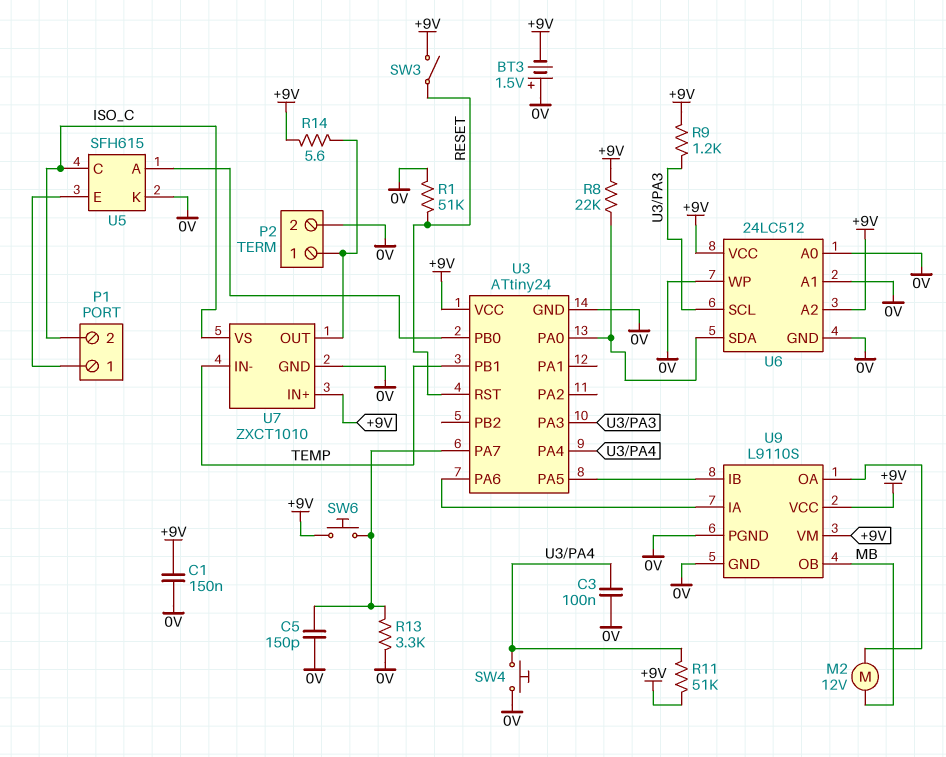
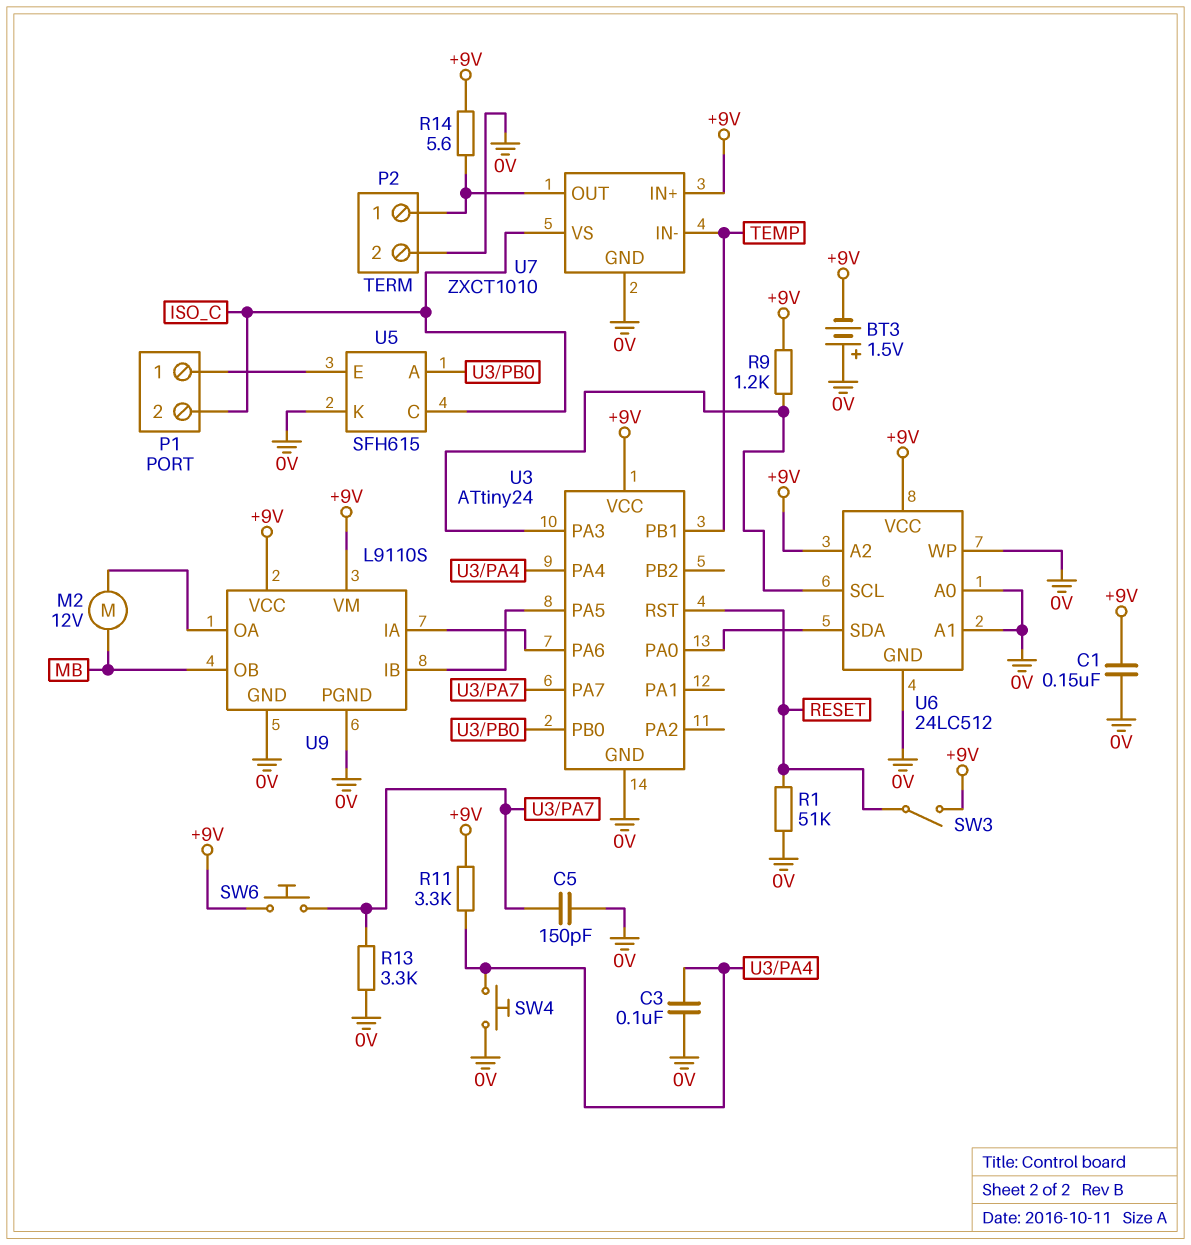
R8: 22k (+9V, U3/PA0) -> none
R11: 51k (+9V, U3/PA4) -> 3.3k (+9V, U3/PA4)

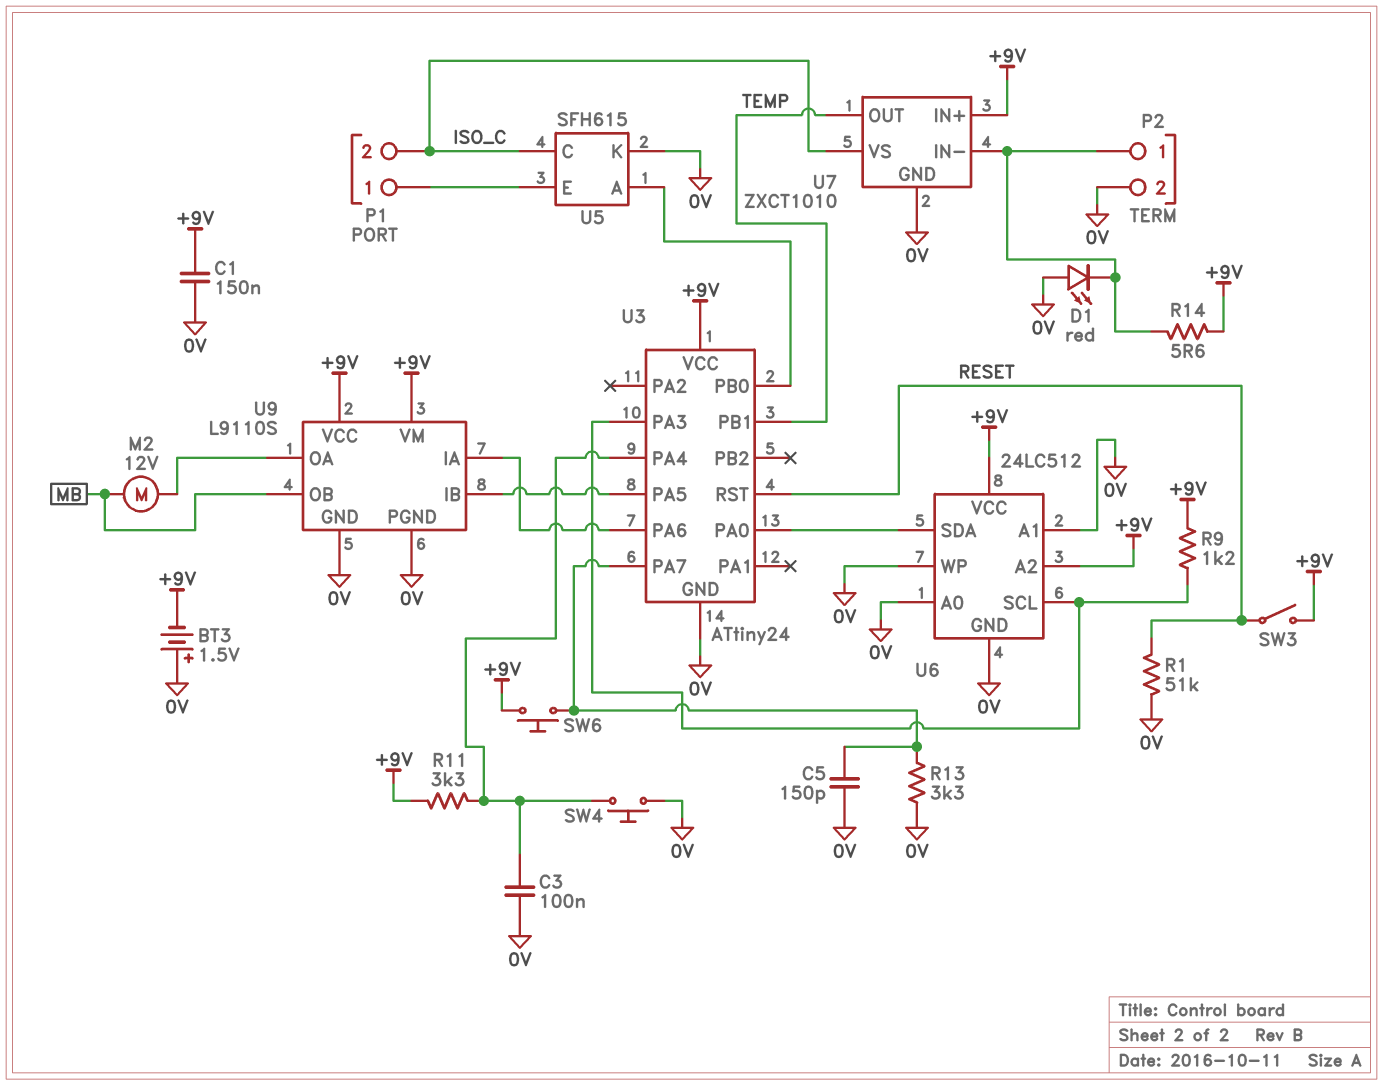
D1: none -> LED red (A 0V, K P2/1)
U7 pin IN-: TEMP -> P2/1
U7 pin OUT: P2/1 -> TEMP

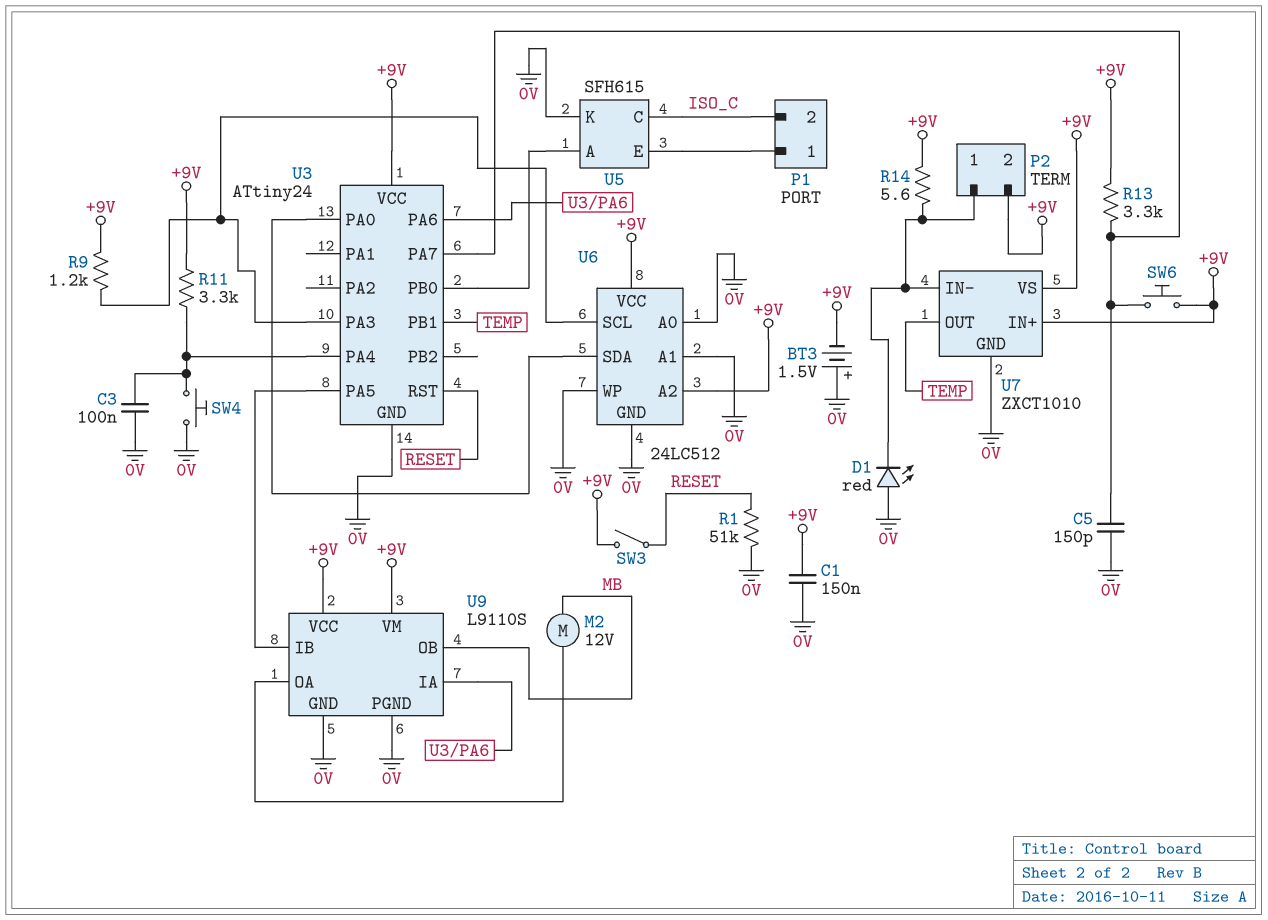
P2 pin 2: 0V -> +9V
R13: 3.3k (0V, U3/PA7) -> 3.3k (+9V, U3/PA7)
U7 pin VS: ISO_C -> +9V

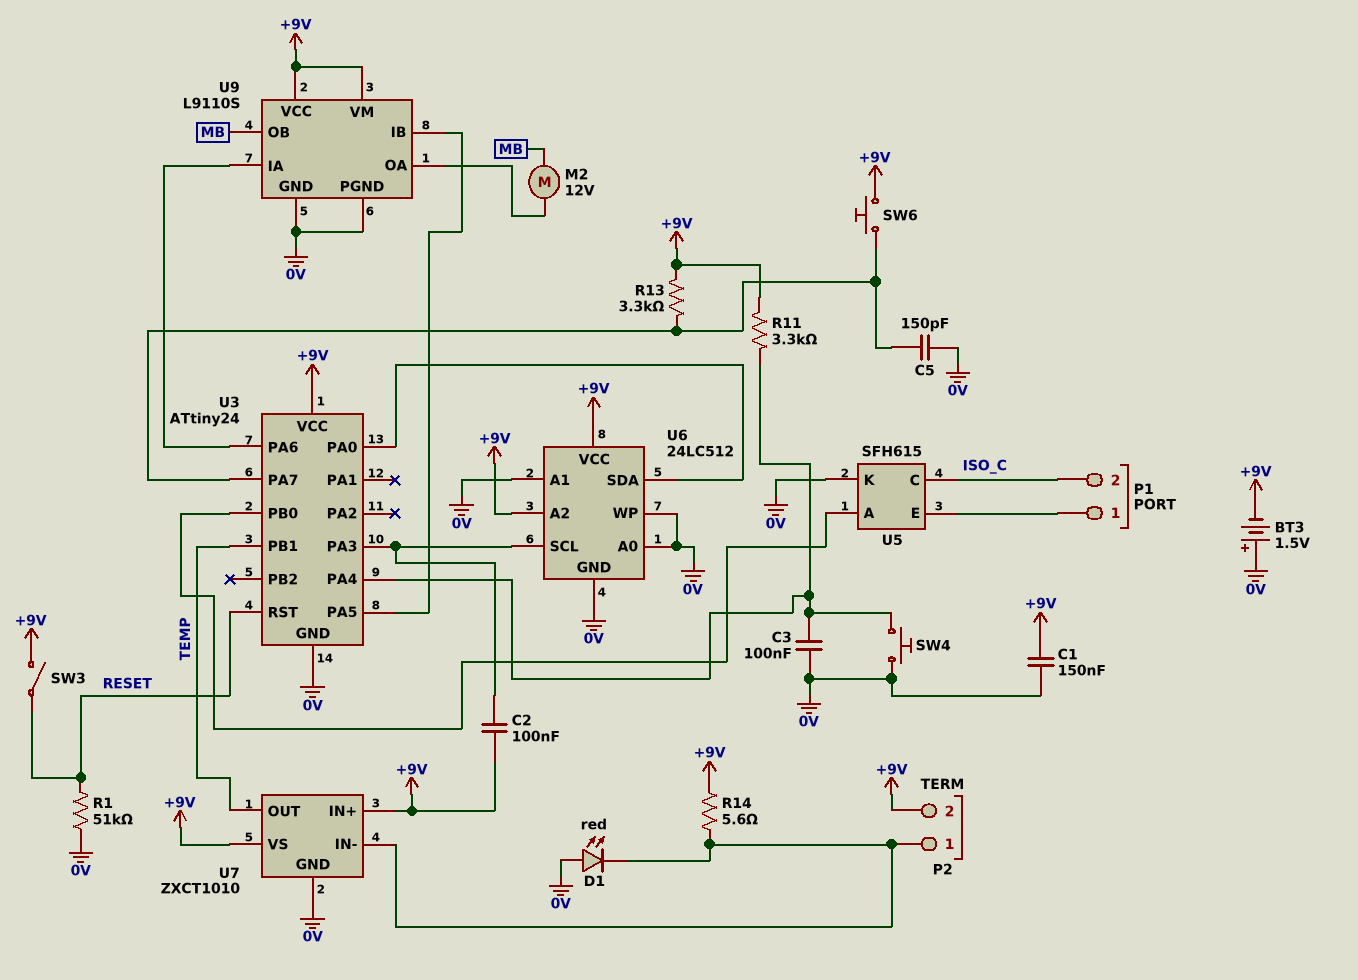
C2: none -> 100nF (+9V, U3/PA3)
R9: 1.2k (+9V, U3/PA3) -> none

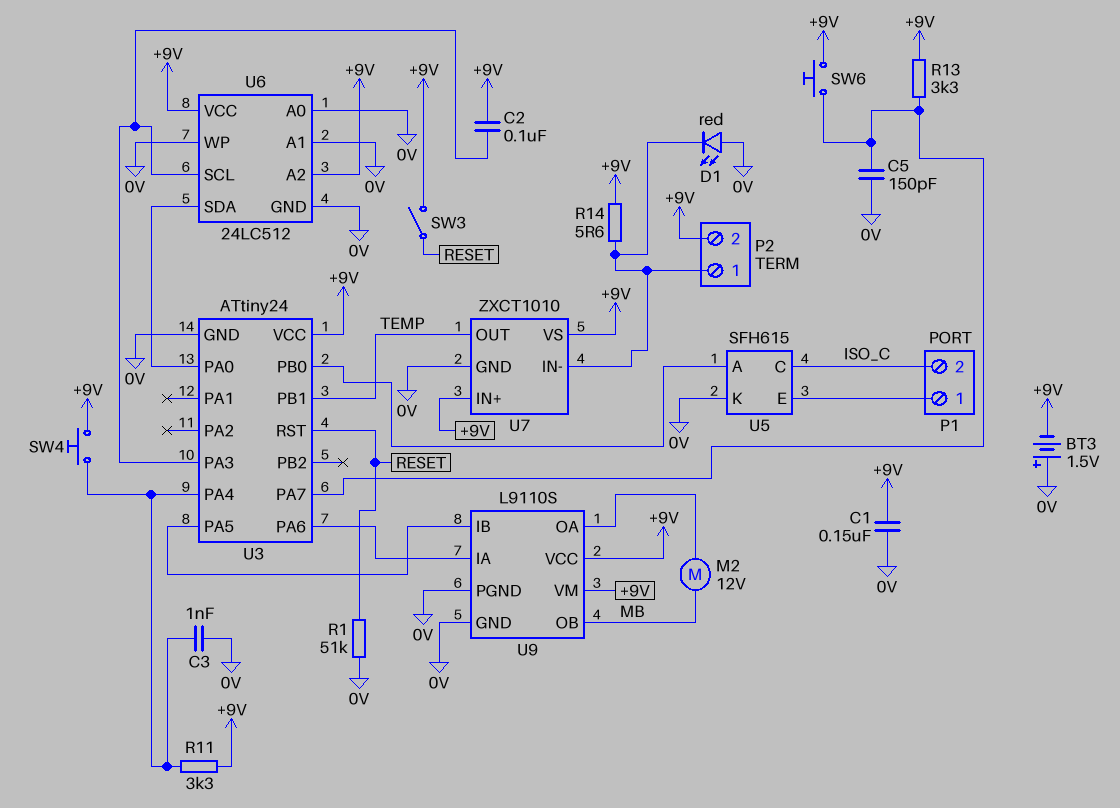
C3: 100nF (0V, U3/PA4) -> 1nF (0V, U3/PA4)
SW4: button (0V, U3/PA4) -> button (+9V, U3/PA4)

